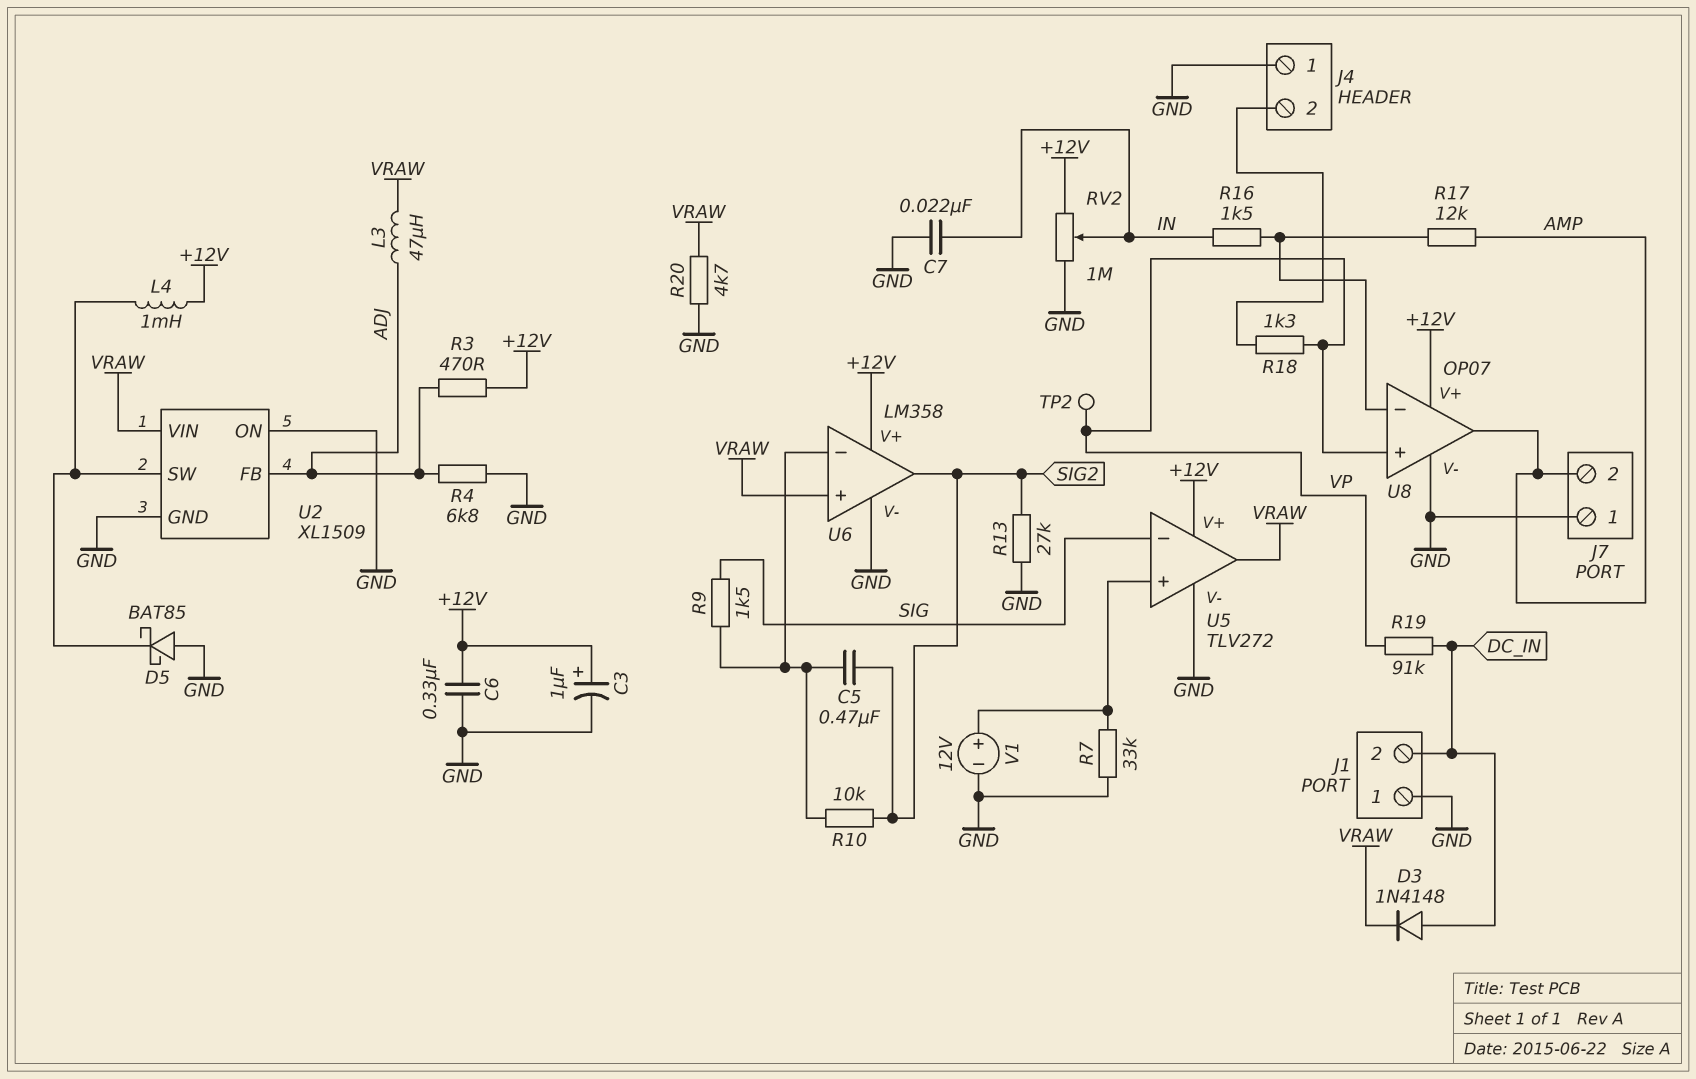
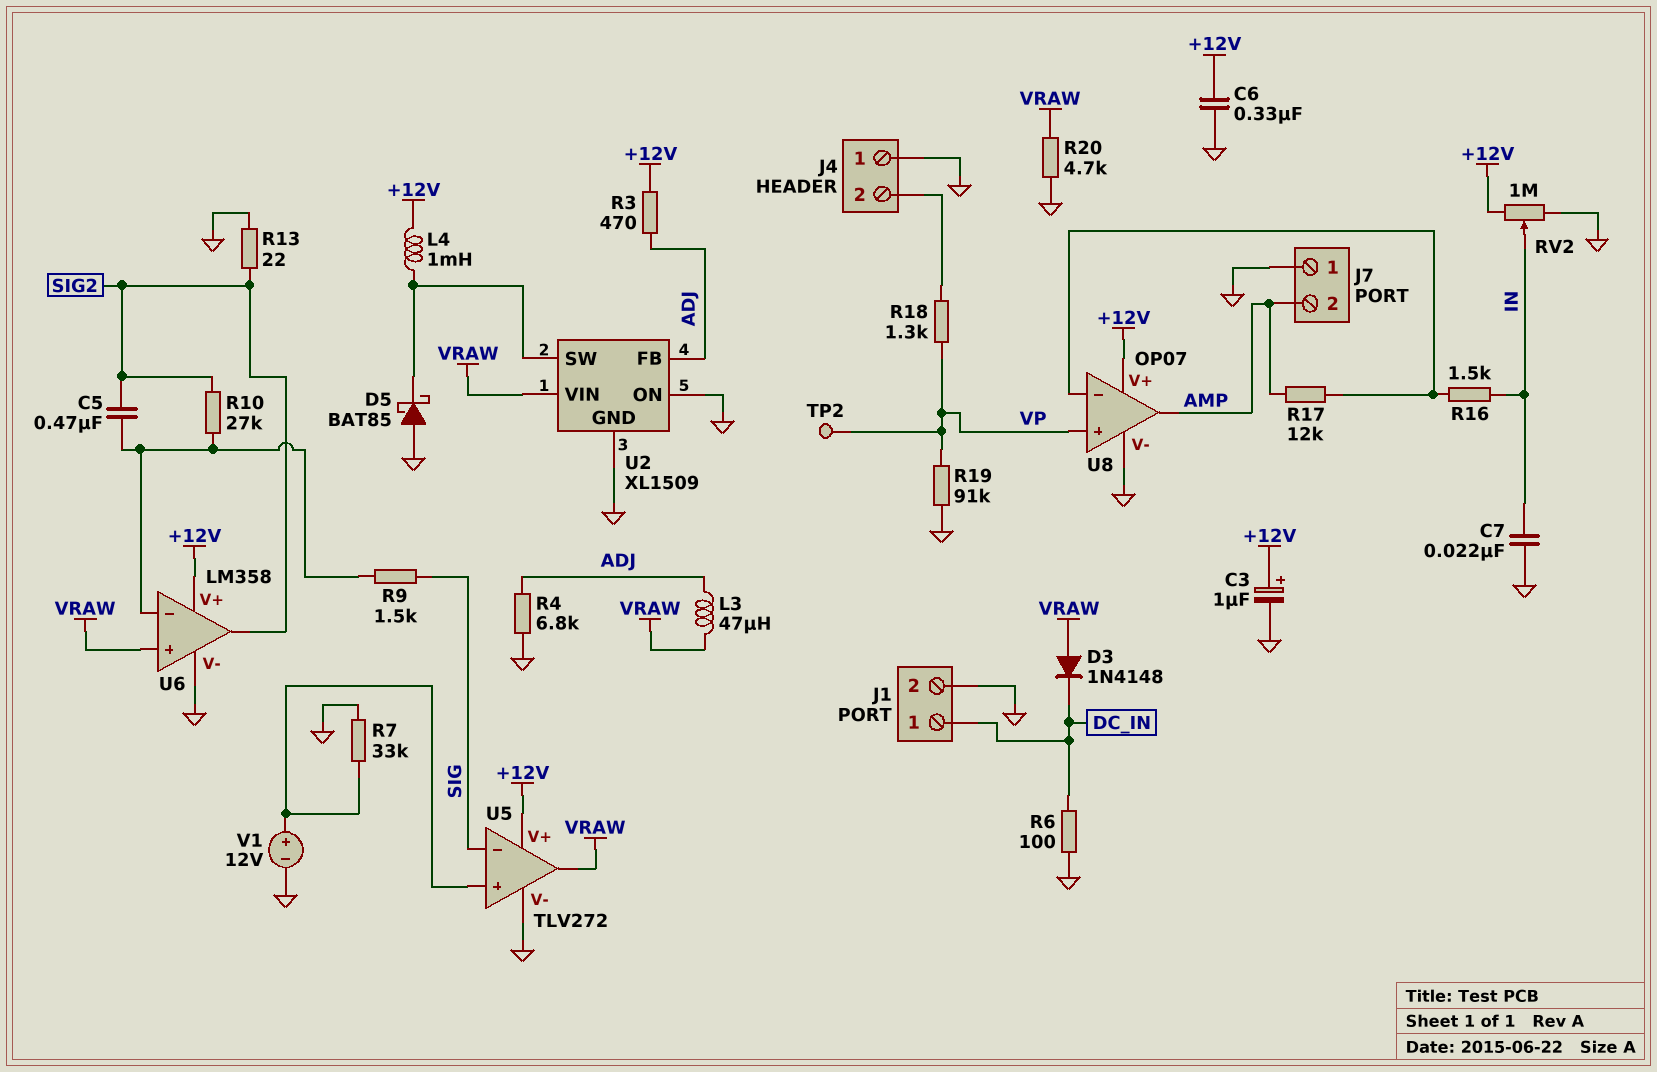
D3: diode 1N4148 (A DC_IN, K VRAW) -> diode 1N4148 (A VRAW, K DC_IN)
J1 pin 1: GND -> DC_IN
J1 pin 2: DC_IN -> GND
R6: none -> 100 (DC_IN, GND)
R10: 10k (SIG2, U6/in-) -> 27k (SIG2, U6/in-)
R13: 27k (GND, SIG2) -> 22 (GND, SIG2)
R19: 91k (DC_IN, VP) -> 91k (GND, VP)

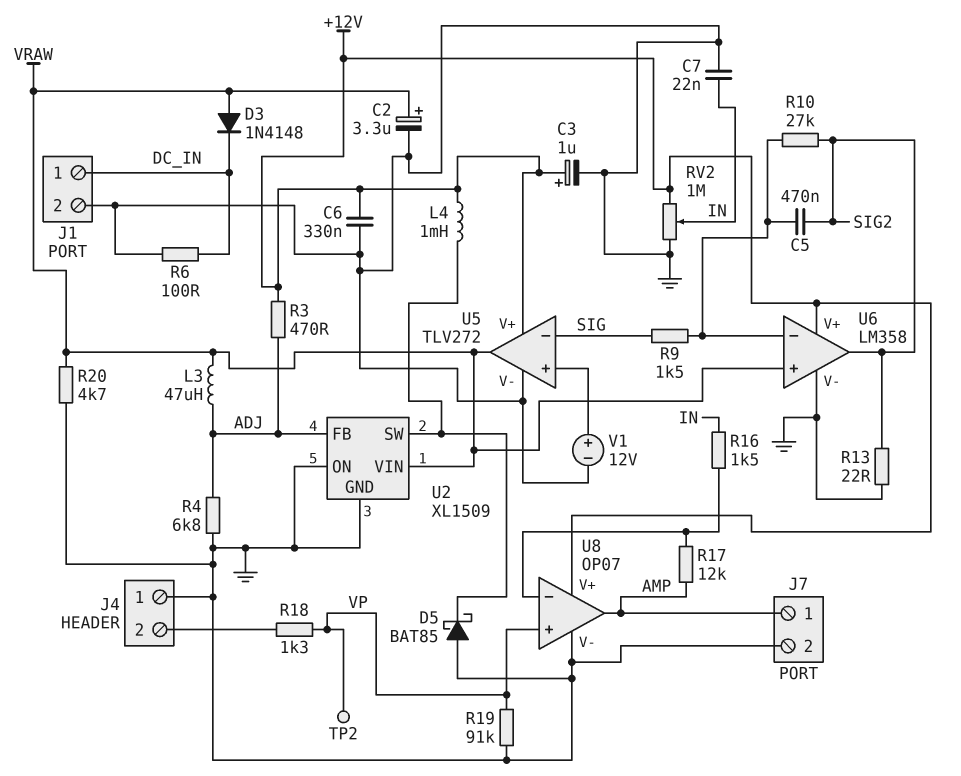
C2: none -> 3.3uF (plus VRAW, minus GND)
J7 pin 1: GND -> AMP
J7 pin 2: AMP -> GND
R7: 33k (GND, U5/in+) -> none

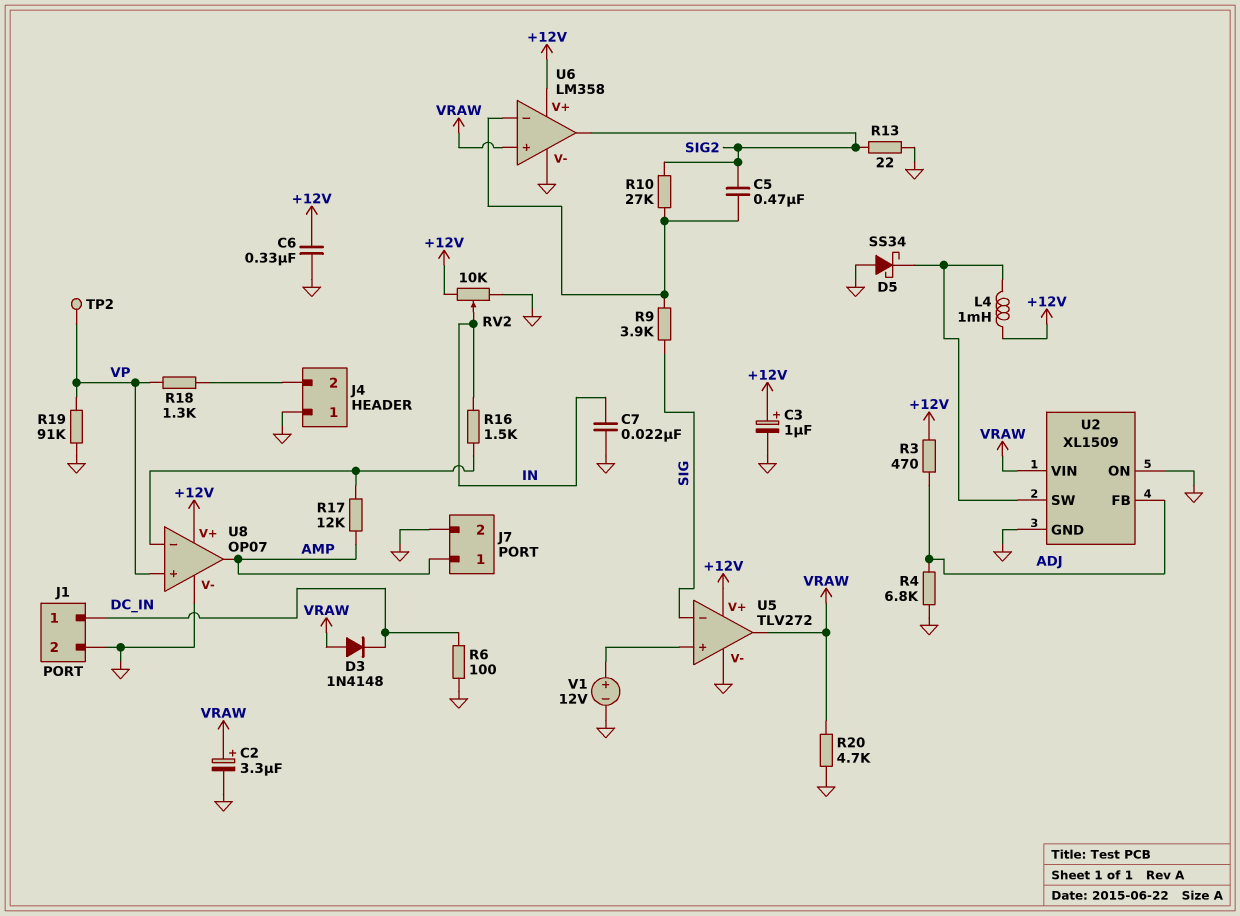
D5: schottky BAT85 (A GND, K U2/SW) -> schottky SS34 (A GND, K U2/SW)
L3: 47uH (ADJ, VRAW) -> none
R9: 1.5k (SIG, U6/in-) -> 3.9k (SIG, U6/in-)
RV2: 1M (+12V, GND, wiper IN) -> 10k (+12V, GND, wiper IN)

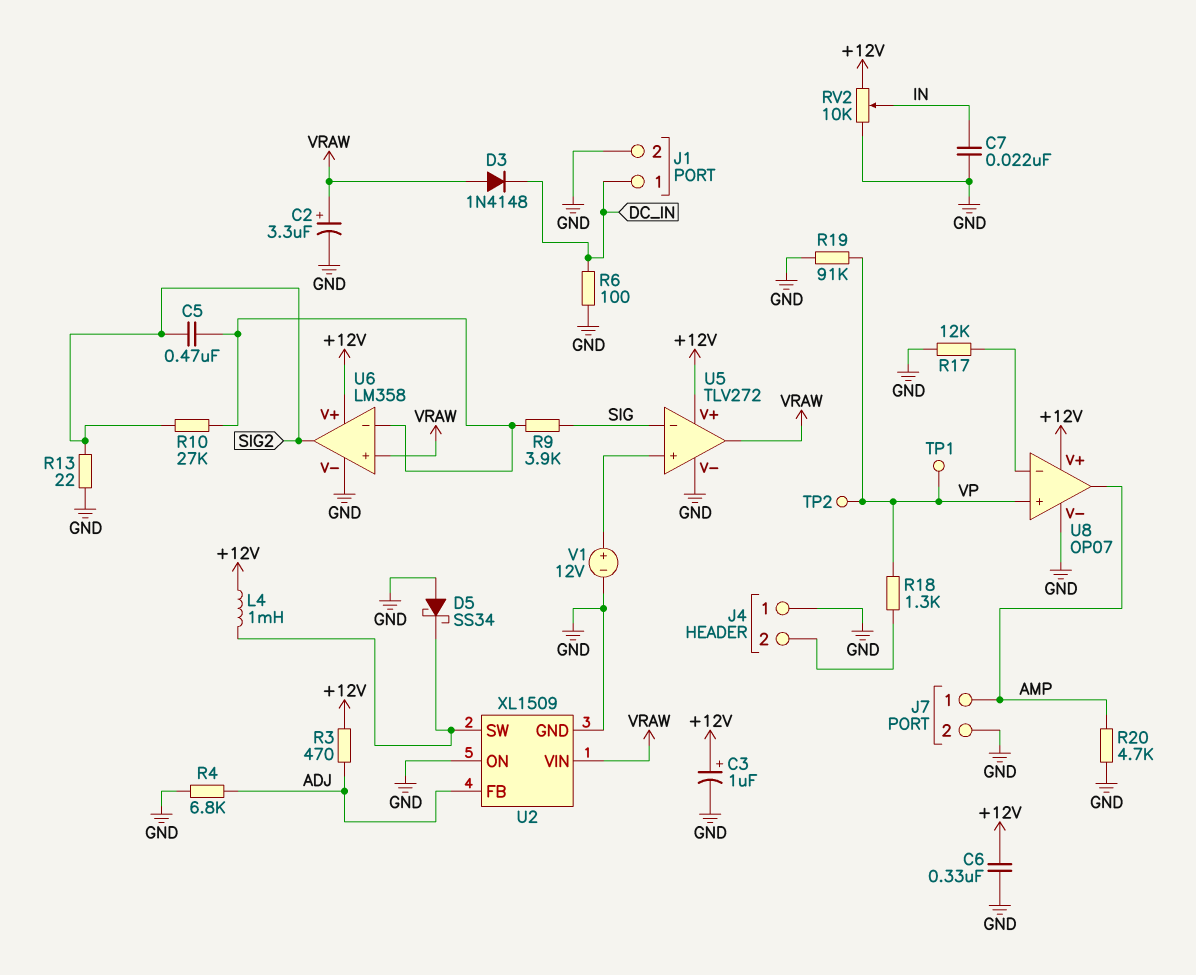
R16: 1.5k (IN, U8/in-) -> none
R17: 12k (AMP, U8/in-) -> 12k (GND, U8/in-)
R20: 4.7k (GND, VRAW) -> 4.7k (AMP, GND)
TP1: none -> test point (VP)

